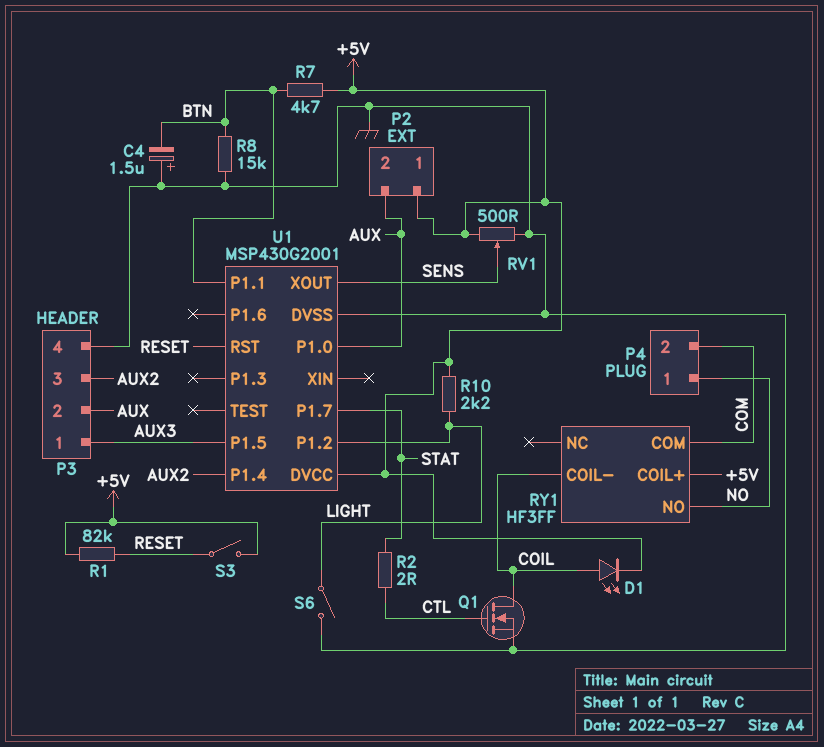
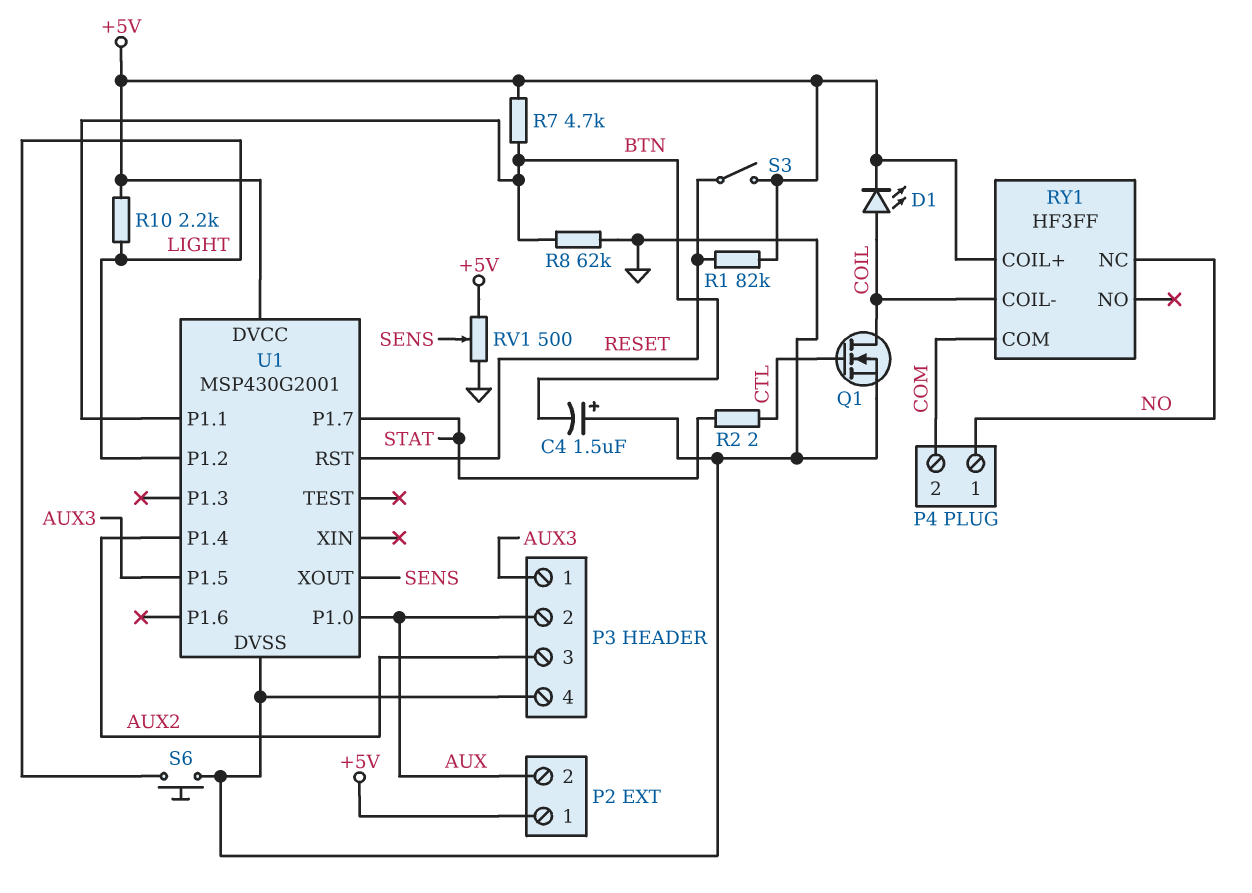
R8: 15k (BTN, GND) -> 62k (BTN, GND)
RY1 pin NC: none -> NO
RY1 pin NO: NO -> none
S6: switch (GND, LIGHT) -> button (GND, LIGHT)

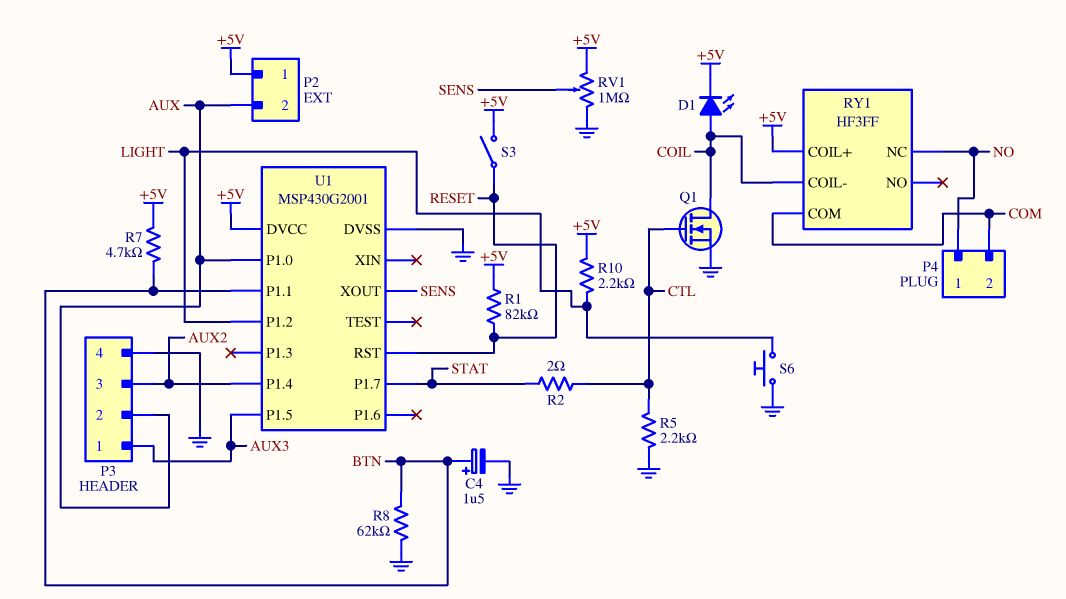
C4: 1.5uF (plus GND, minus BTN) -> 1.5uF (plus BTN, minus GND)
R5: none -> 2.2k (CTL, GND)
RV1: 500 (+5V, GND, wiper SENS) -> 1M (+5V, GND, wiper SENS)

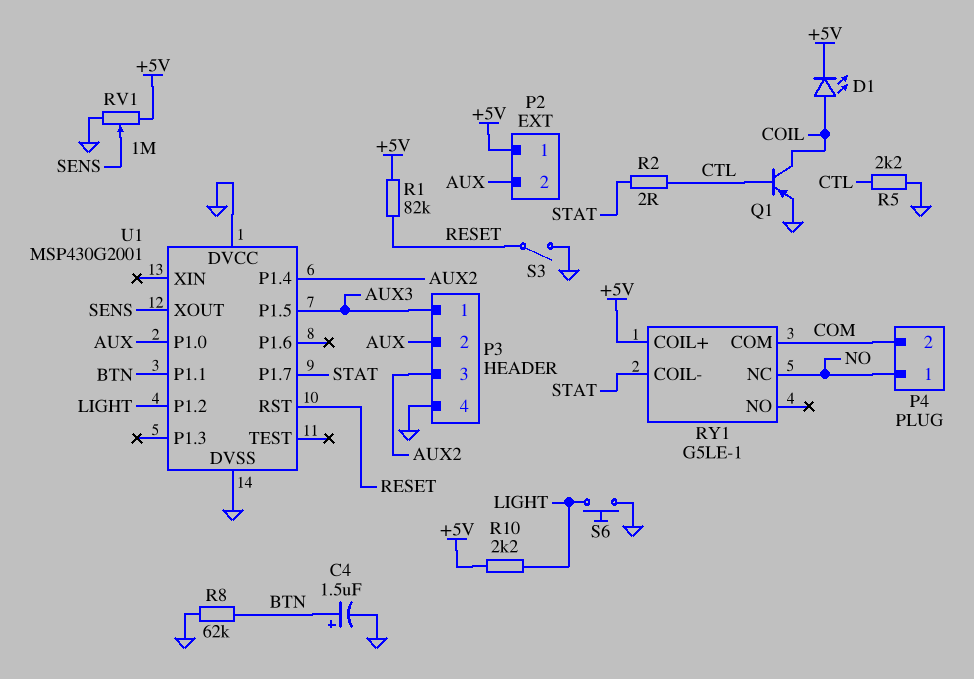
Q1: NMOS (G CTL, D COIL, S GND) -> PNP (B CTL, C COIL, E GND)
R7: 4.7k (+5V, BTN) -> none
RY1: HF3FF -> G5LE-1
RY1 pin COIL-: COIL -> STAT
S3: switch (+5V, RESET) -> switch (GND, RESET)
U1 pin DVCC: +5V -> GND

